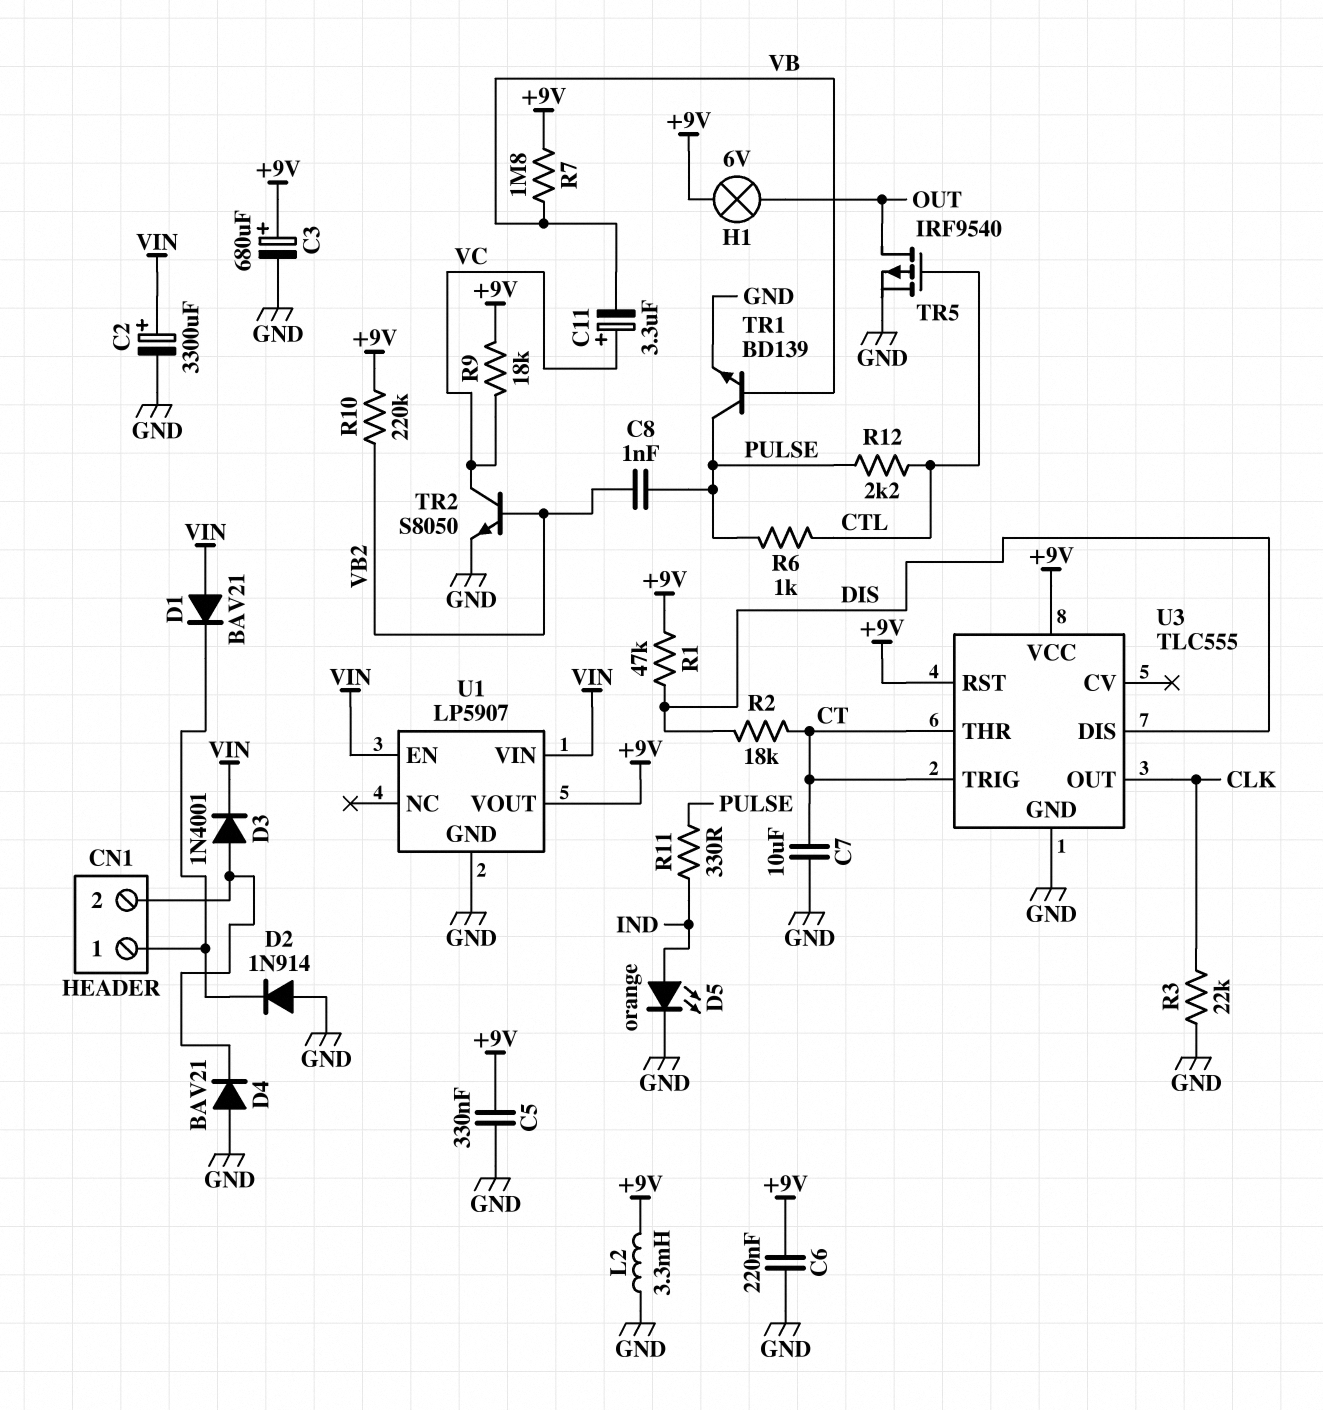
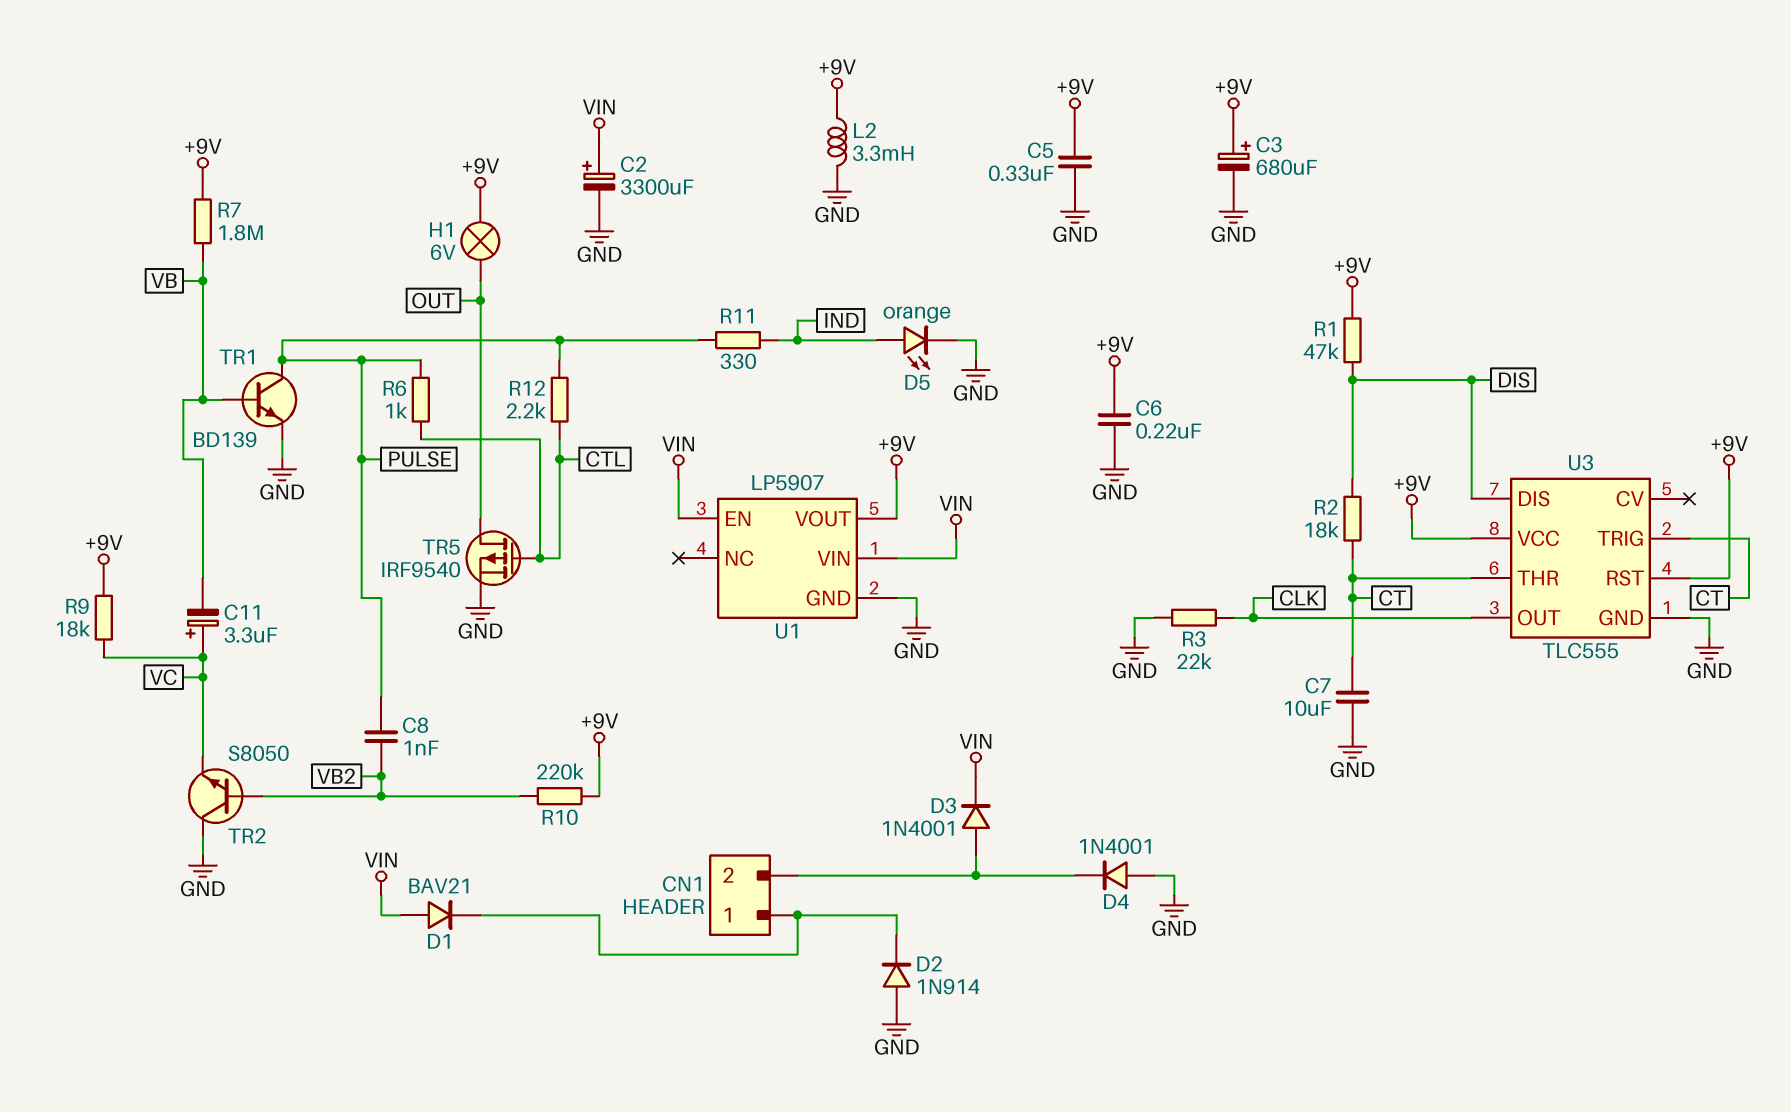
D4: diode BAV21 (A GND, K CN1/2) -> diode 1N4001 (A GND, K CN1/2)
TR2: NPN S8050 (B VB2, C VC, E GND) -> NPN S8050 (B VB2, C GND, E VC)

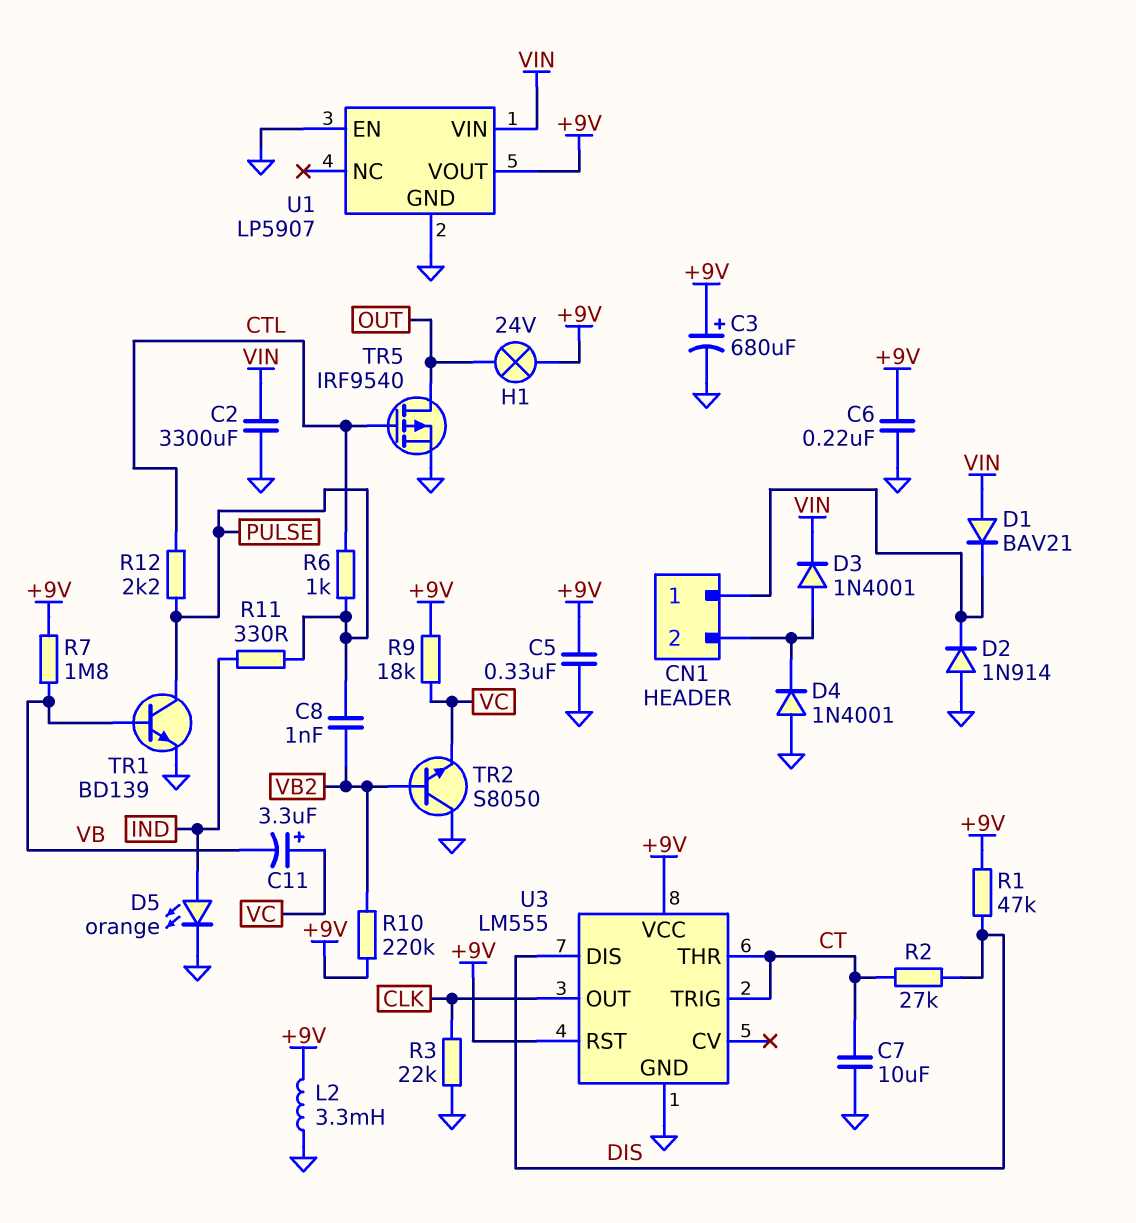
C2: 3300uF (plus VIN, minus GND) -> 3300uF (GND, VIN)
H1: lamp 6V (+9V, OUT) -> lamp 24V (+9V, OUT)
R2: 18k (CT, DIS) -> 27k (CT, DIS)
U1 pin EN: VIN -> GND
U3: TLC555 -> LM555

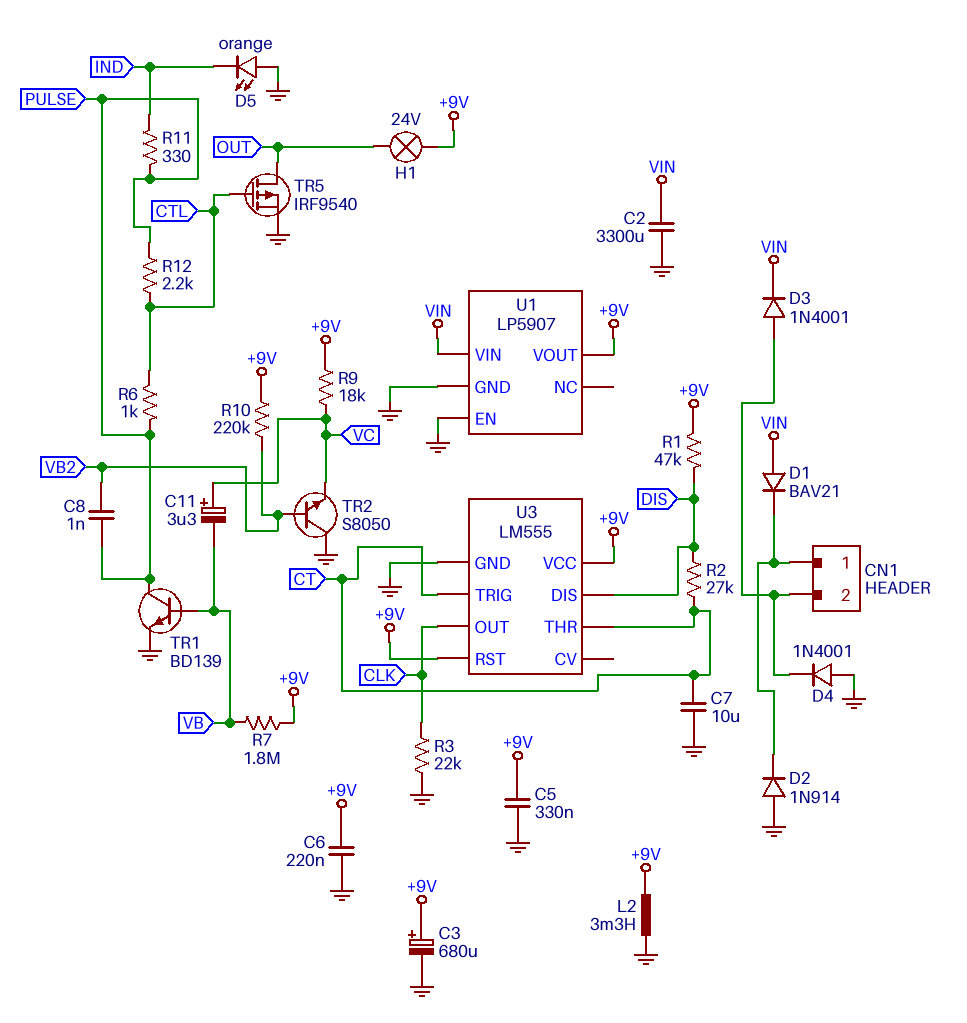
D5: LED orange (A IND, K GND) -> LED orange (A GND, K IND)

